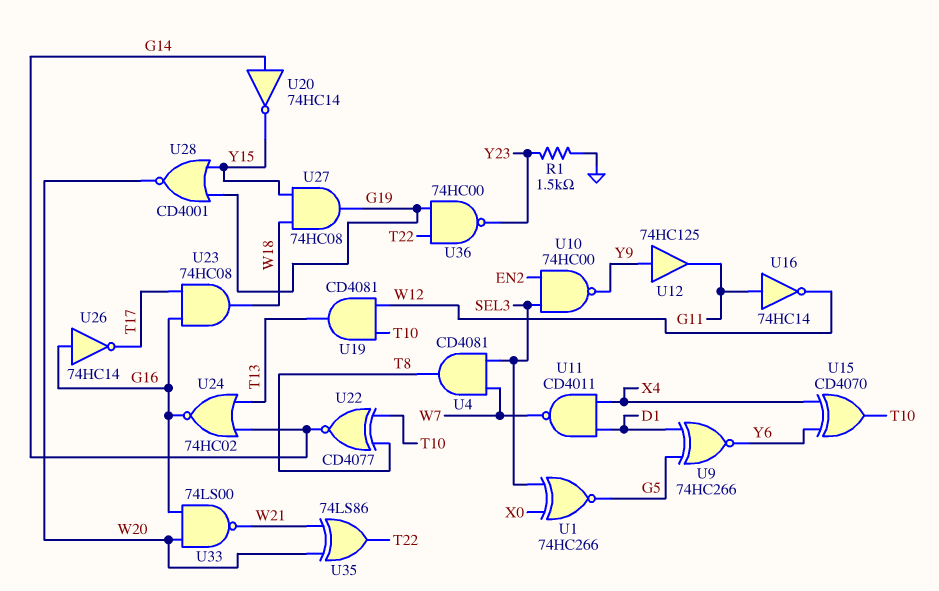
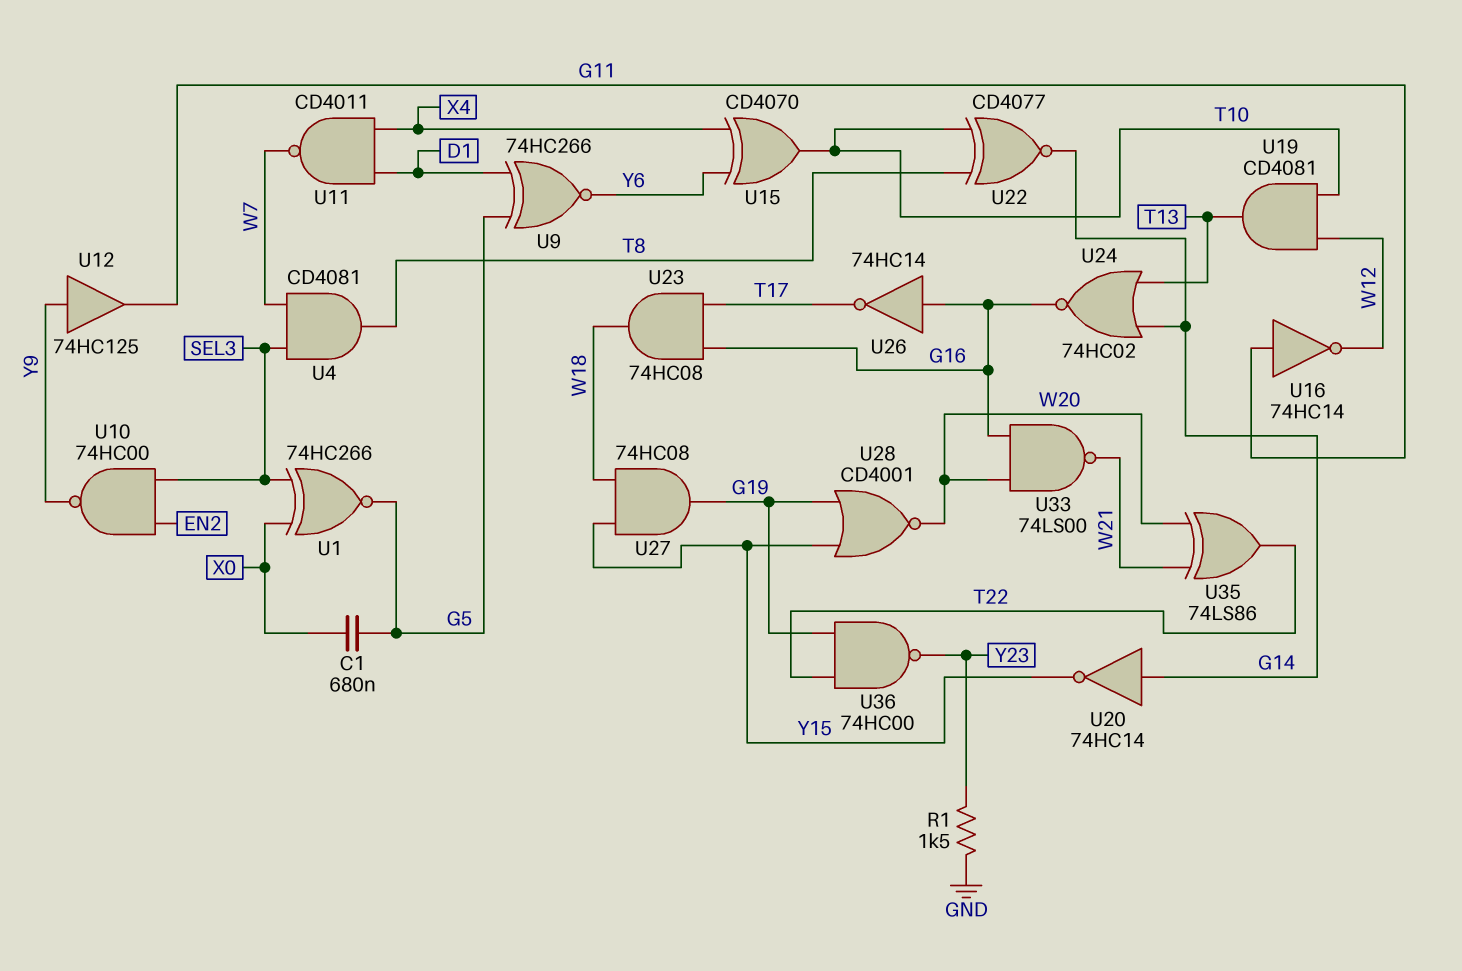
C1: none -> 680nF (G5, X0)

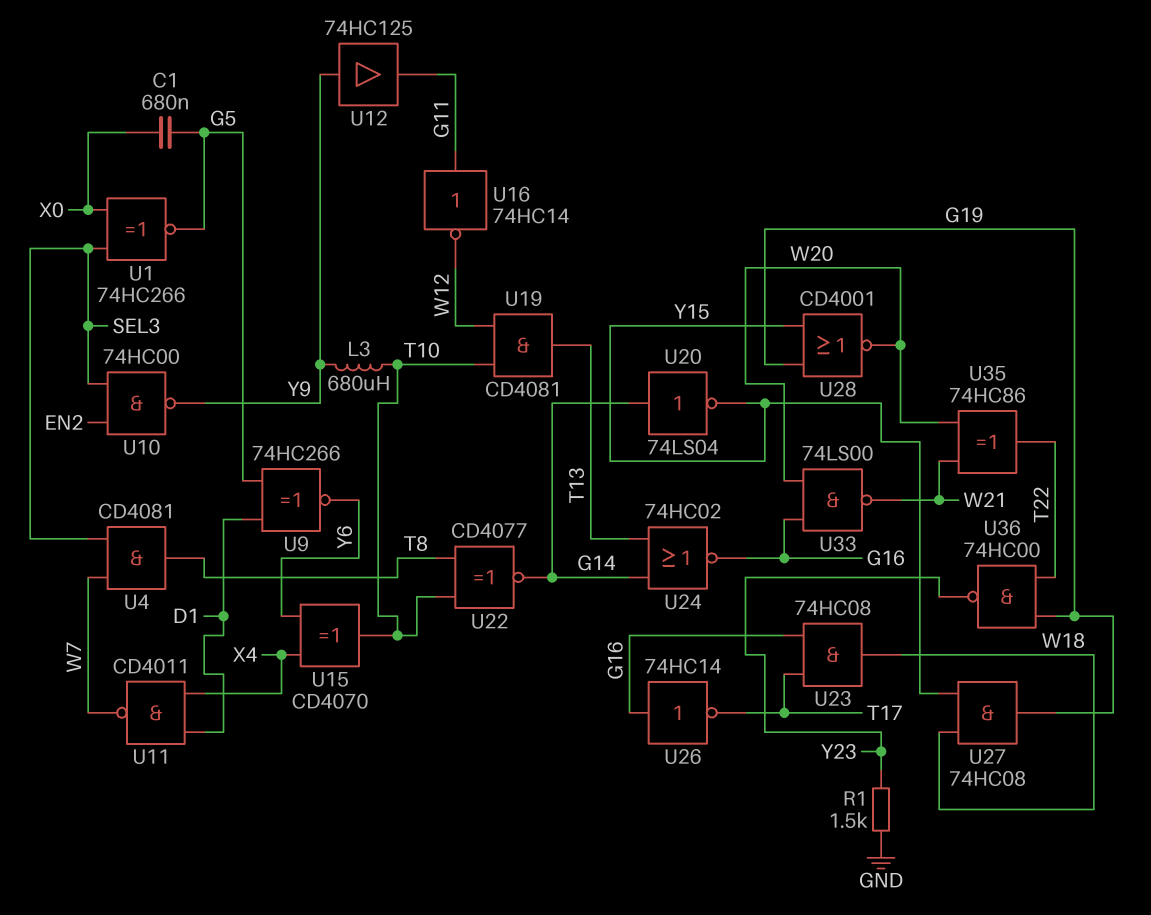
L3: none -> 680uH (T10, Y9)
U20: NOT 74HC14 (in G14, out Y15) -> NOT 74LS04 (in G14, out Y15)
U35: XOR 74LS86 (in W20, in W21, out T22) -> XOR 74HC86 (in W20, in W21, out T22)

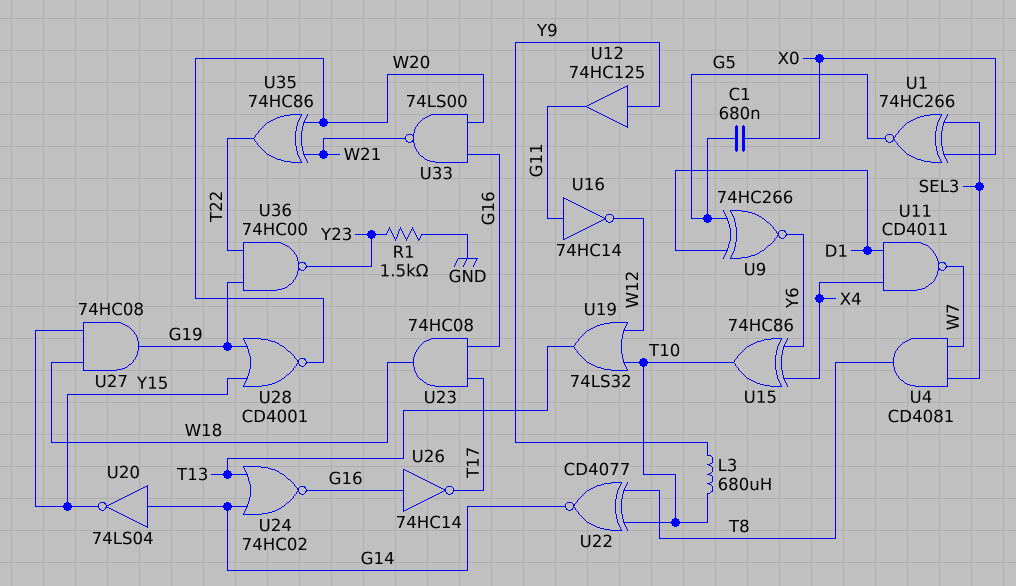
U10: NAND 74HC00 (in EN2, in SEL3, out Y9) -> none
U15: XOR CD4070 (in X4, in Y6, out T10) -> XOR 74HC86 (in X4, in Y6, out T10)
U19: AND CD4081 (in T10, in W12, out T13) -> OR 74LS32 (in T10, in W12, out T13)

